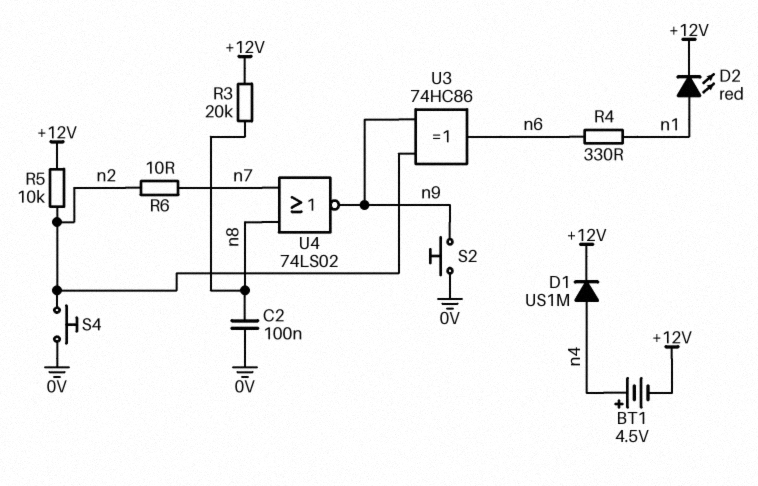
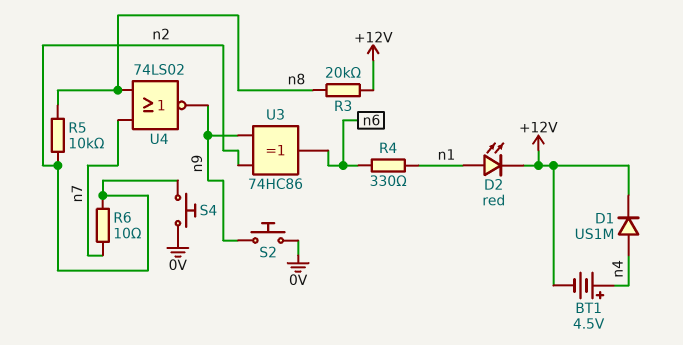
C2: 100nF (0V, n8) -> none
R5: 10k (+12V, n2) -> 10k (n2, n8)

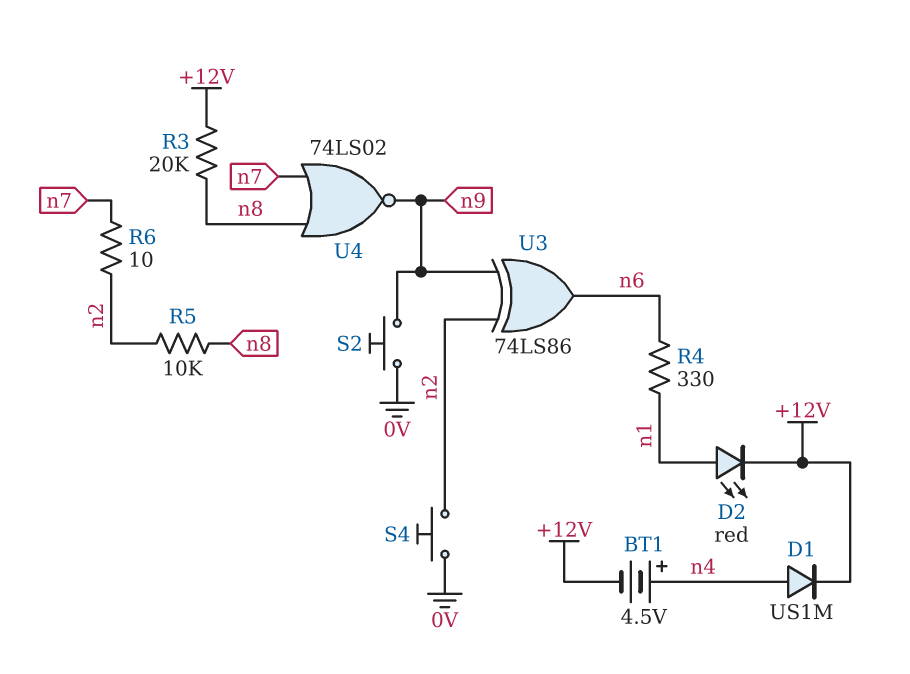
U3: XOR 74HC86 (in n2, in n9, out n6) -> XOR 74LS86 (in n2, in n9, out n6)

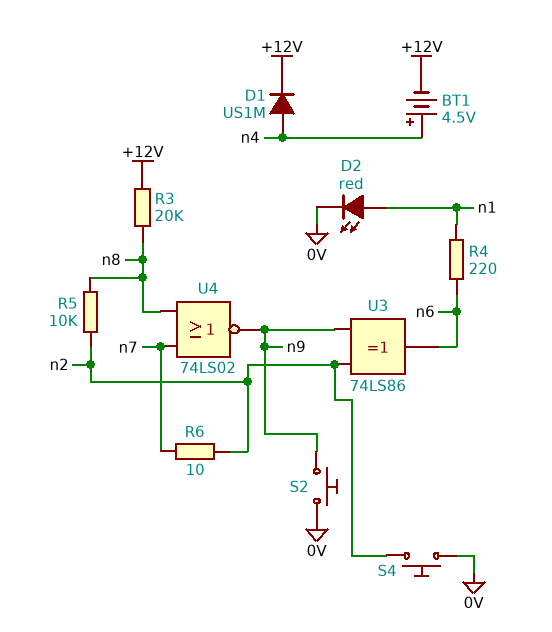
D2: LED red (A n1, K +12V) -> LED red (A n1, K 0V)
R4: 330 (n1, n6) -> 220 (n1, n6)

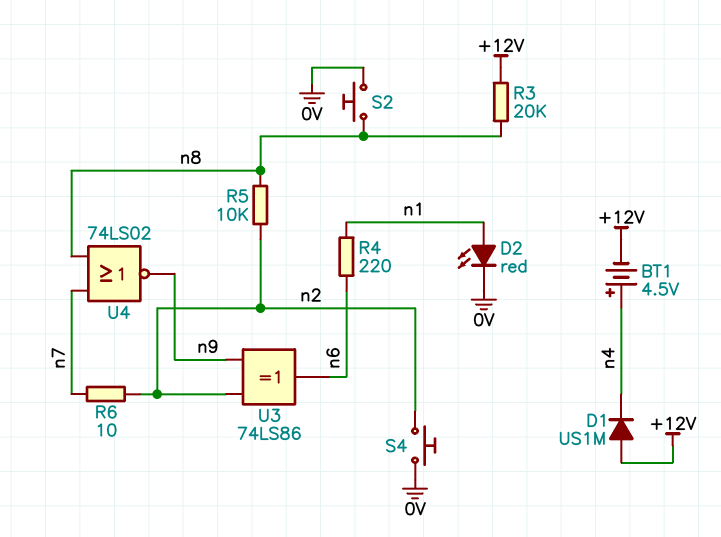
D1: diode US1M (A n4, K +12V) -> diode US1M (A +12V, K n4)
S2: button (0V, n9) -> button (0V, n8)

